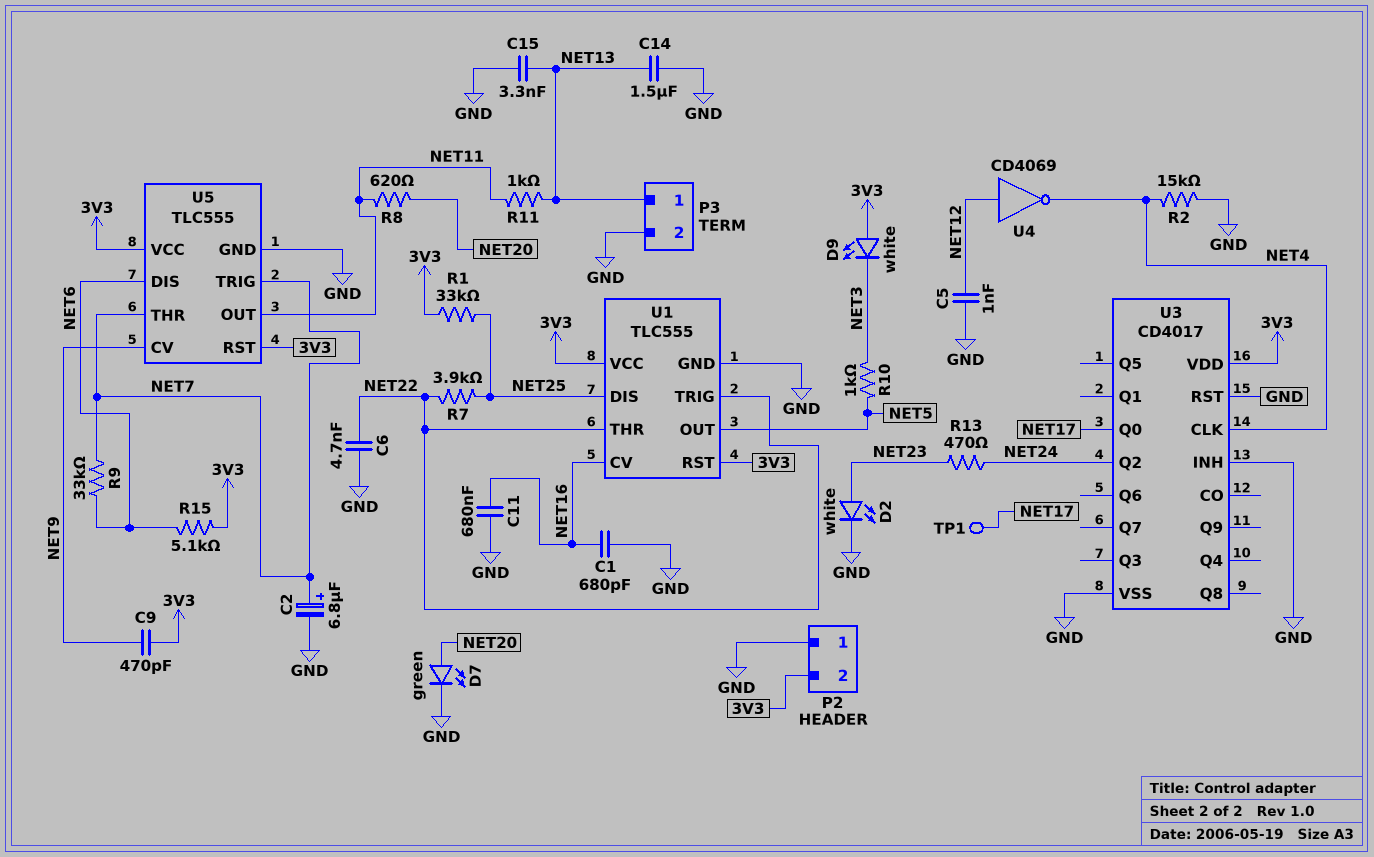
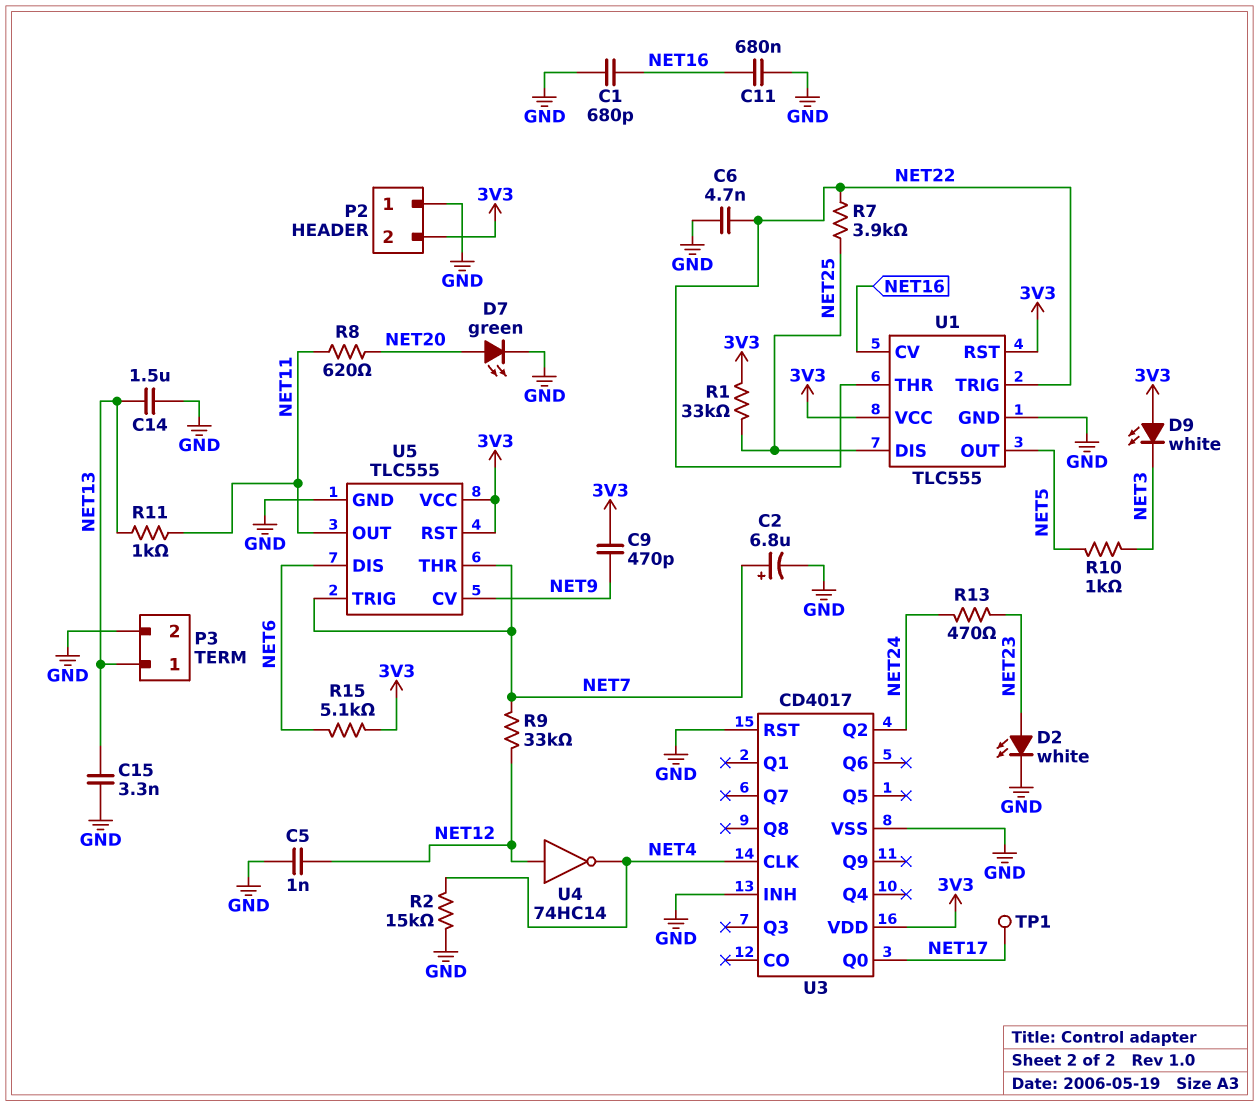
R9: 33k (NET6, NET7) -> 33k (NET7, NET12)
U4: NOT CD4069 (in NET12, out NET4) -> NOT 74HC14 (in NET12, out NET4)

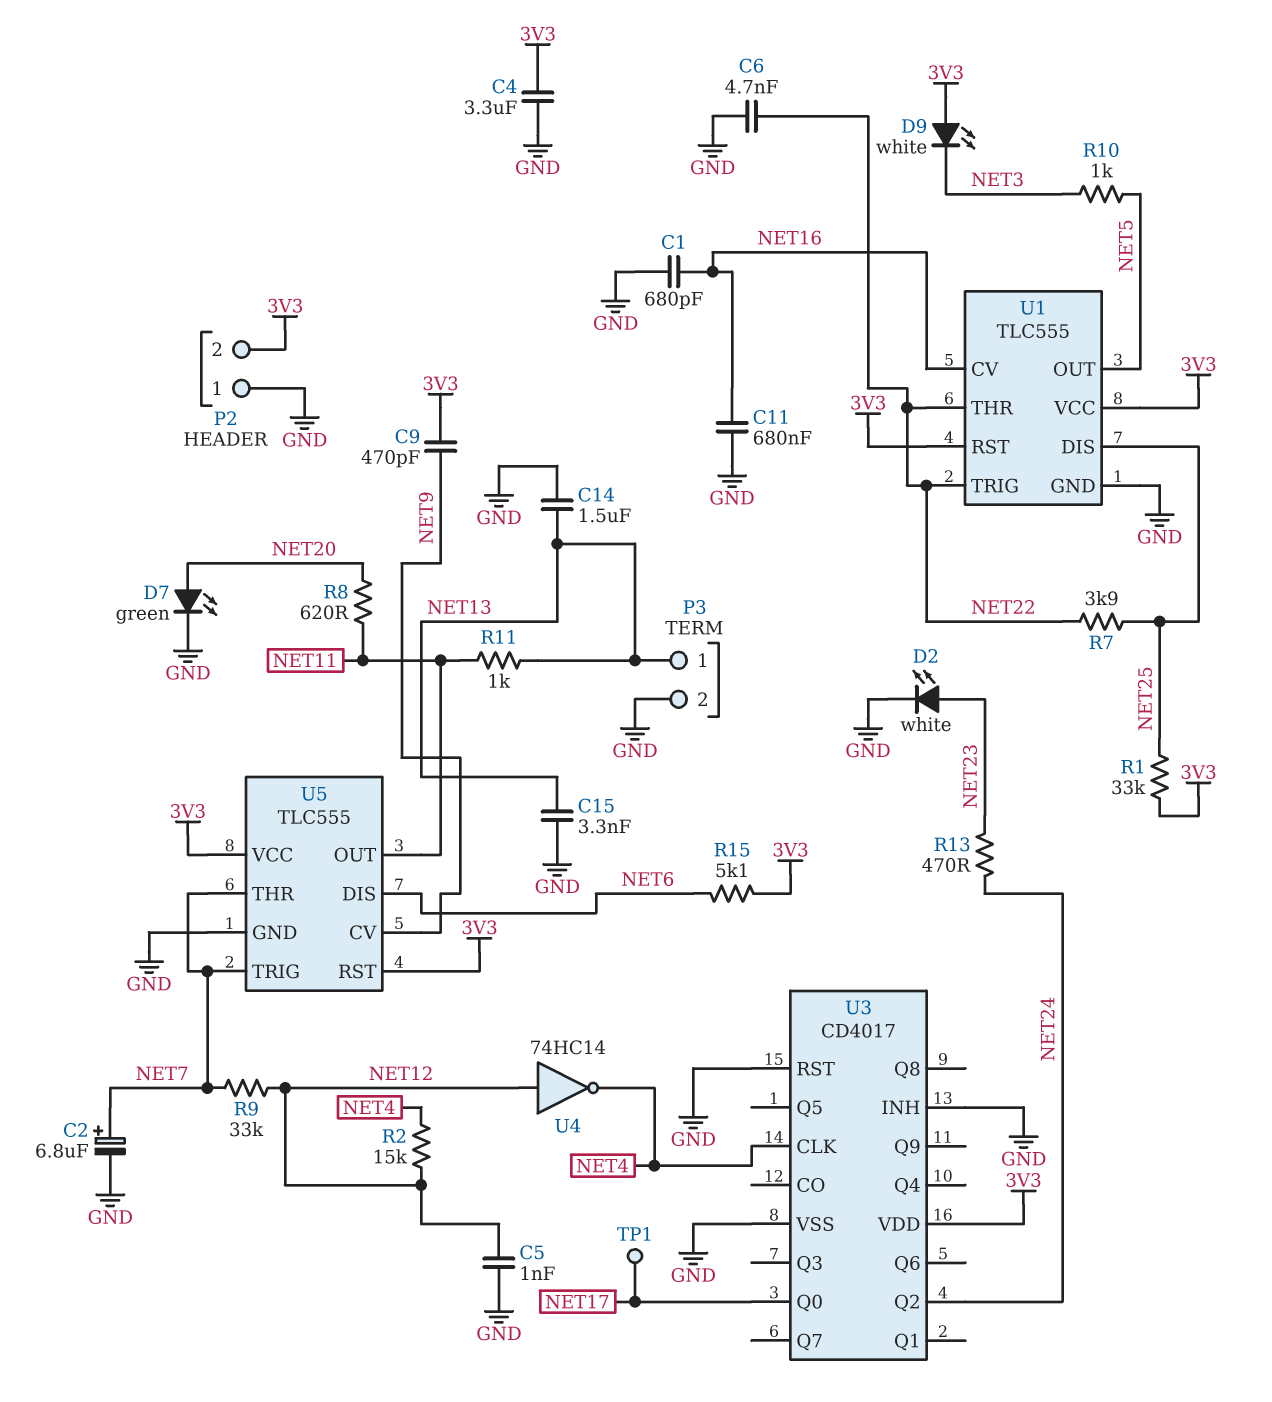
C4: none -> 3.3uF (3V3, GND)
R2: 15k (GND, NET4) -> 15k (NET4, NET12)

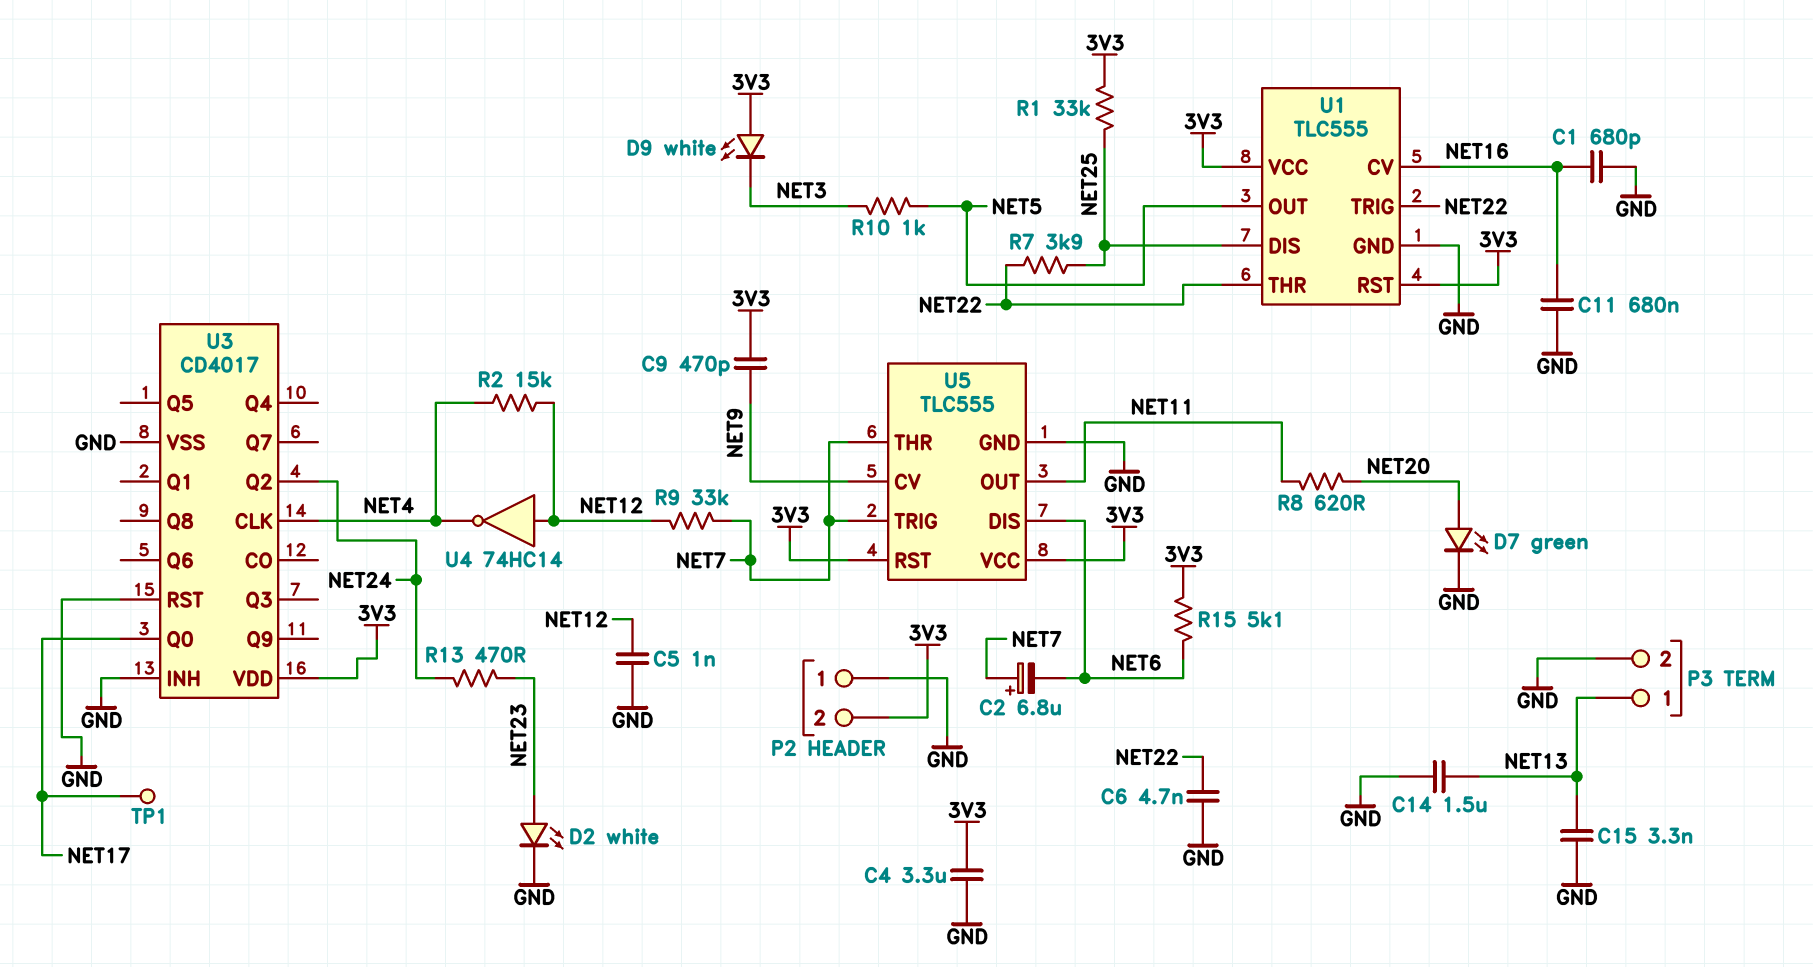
C2: 6.8uF (plus NET7, minus GND) -> 6.8uF (plus NET7, minus NET6)
R11: 1k (NET11, NET13) -> none

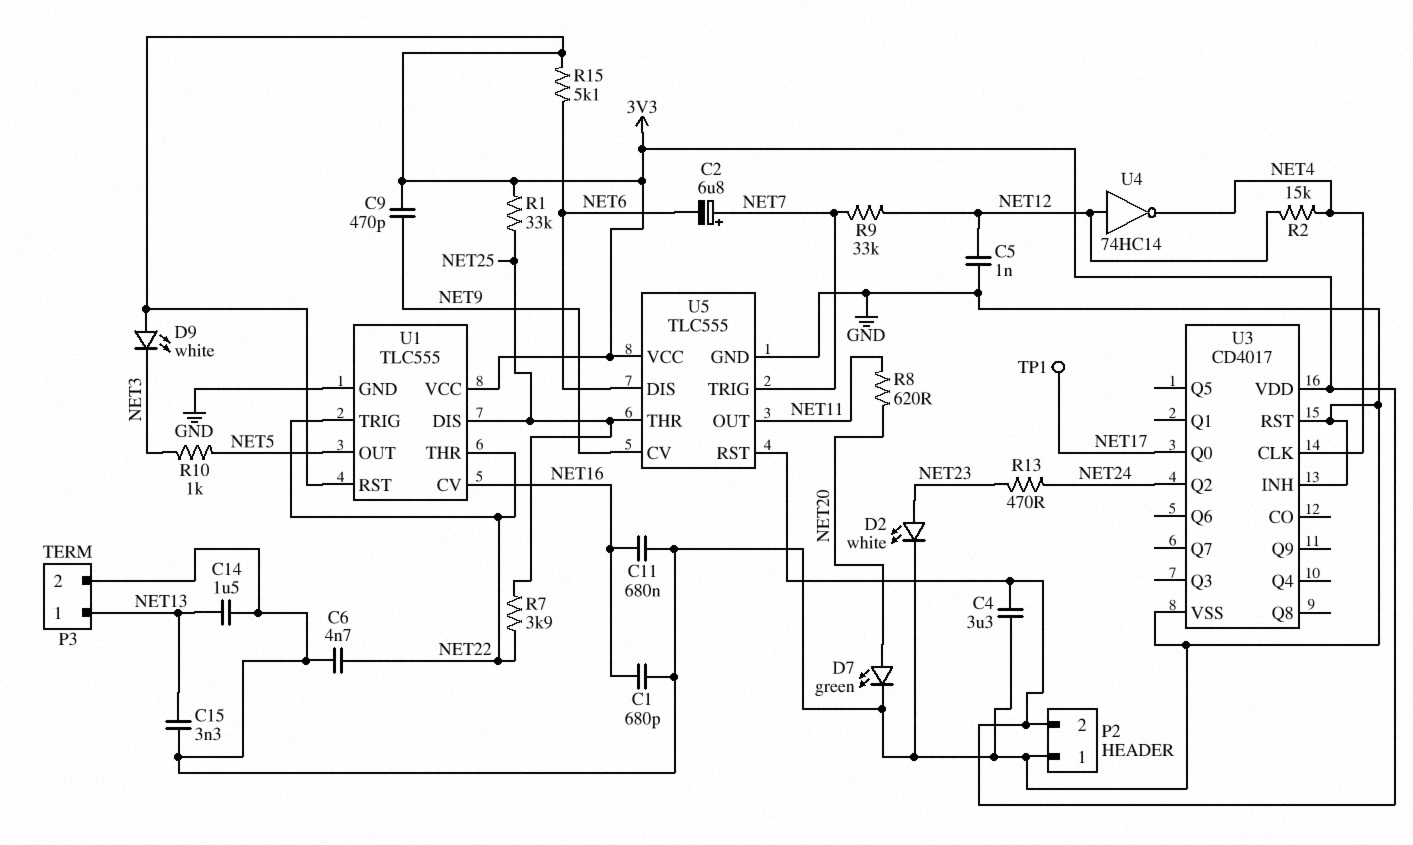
U5 pin THR: NET7 -> NET25

